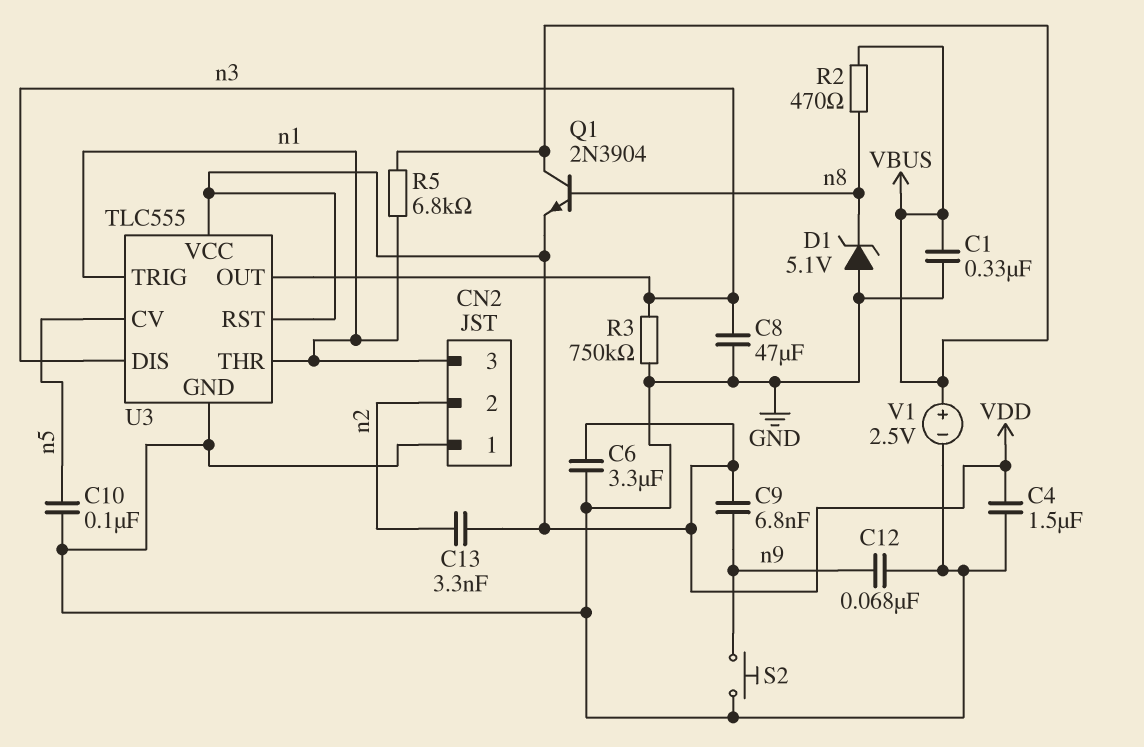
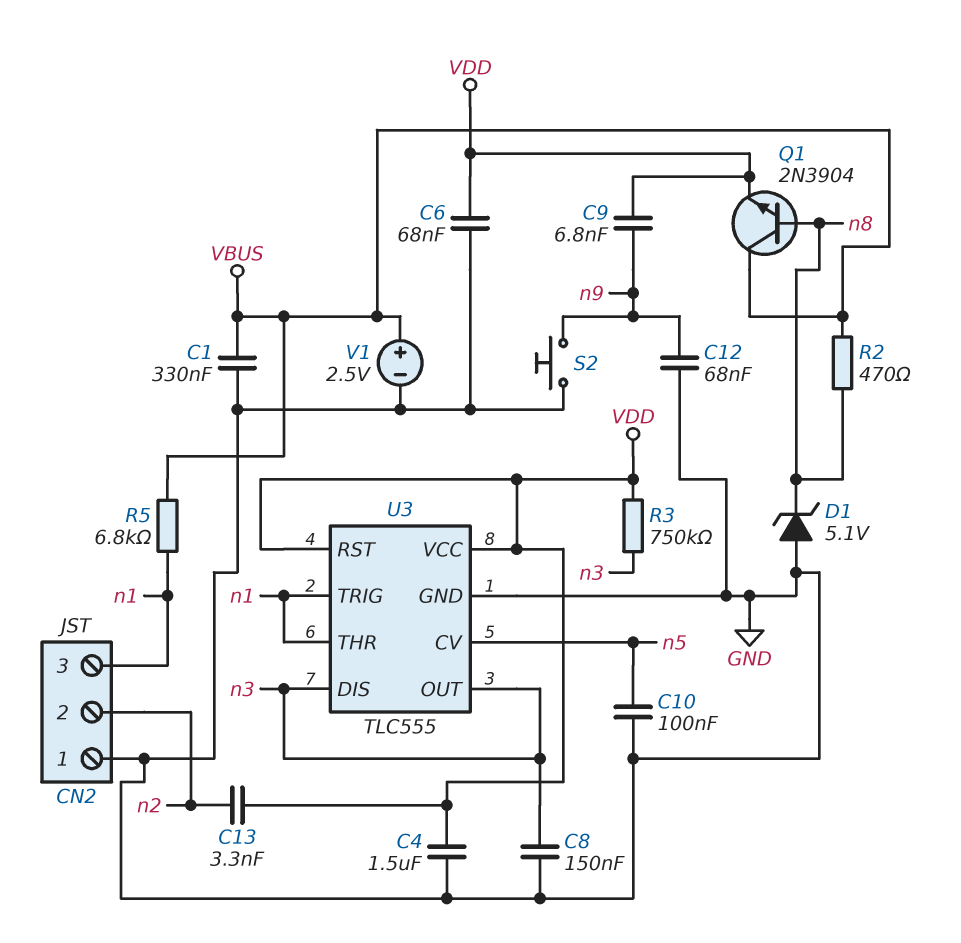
C6: 3.3uF (GND, VDD) -> 68nF (GND, VDD)
C8: 47uF (GND, n3) -> 150nF (GND, n3)
R3: 750k (GND, n3) -> 750k (VDD, n3)

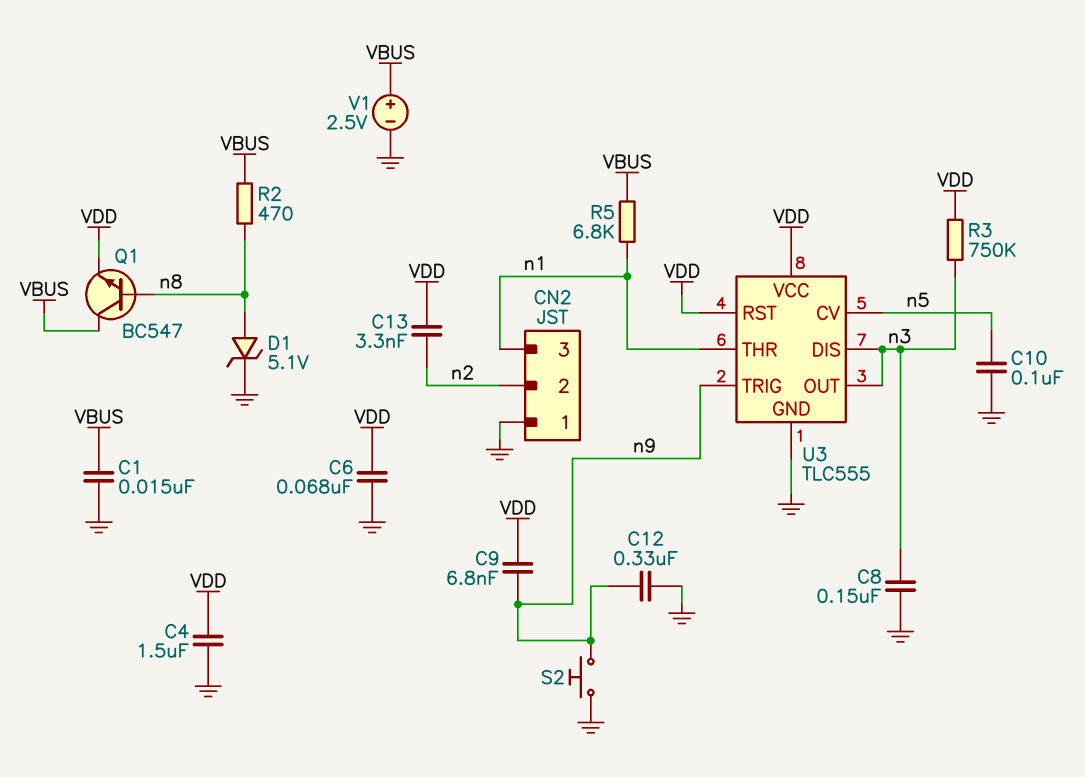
C1: 330nF (GND, VBUS) -> 15nF (GND, VBUS)
C12: 68nF (GND, n9) -> 330nF (GND, n9)
D1: zener 5.1V (A GND, K n8) -> zener 5.1V (A n8, K GND)
Q1: NPN 2N3904 (B n8, C VBUS, E VDD) -> NPN BC547 (B n8, C VBUS, E VDD)
U3 pin TRIG: n1 -> n9

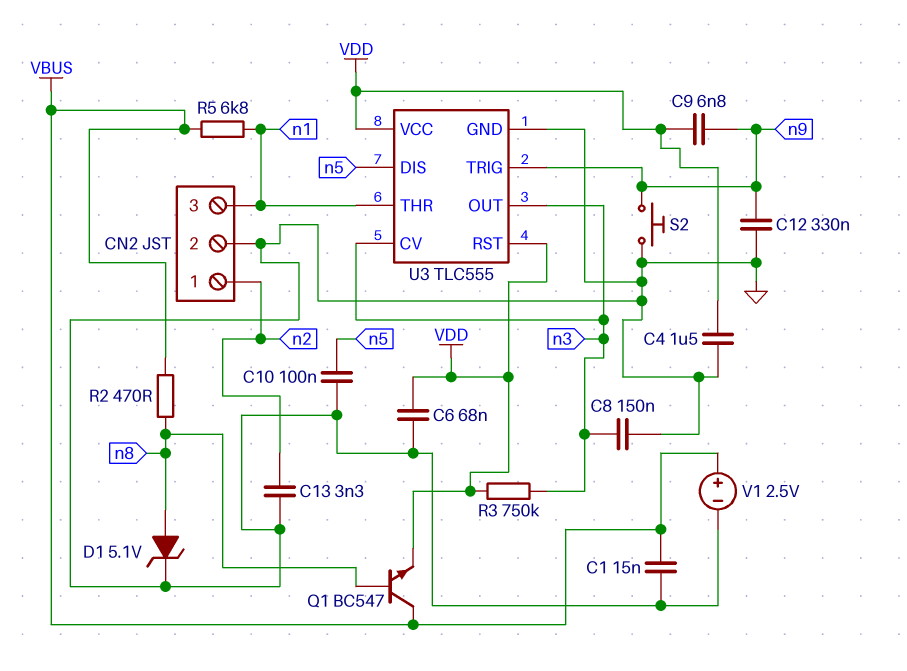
C13: 3.3nF (VDD, n2) -> 3.3nF (GND, n2)
CN2 pin 1: GND -> n2
CN2 pin 2: n2 -> GND
U3 pin CV: n5 -> n3
U3 pin DIS: n3 -> n5

